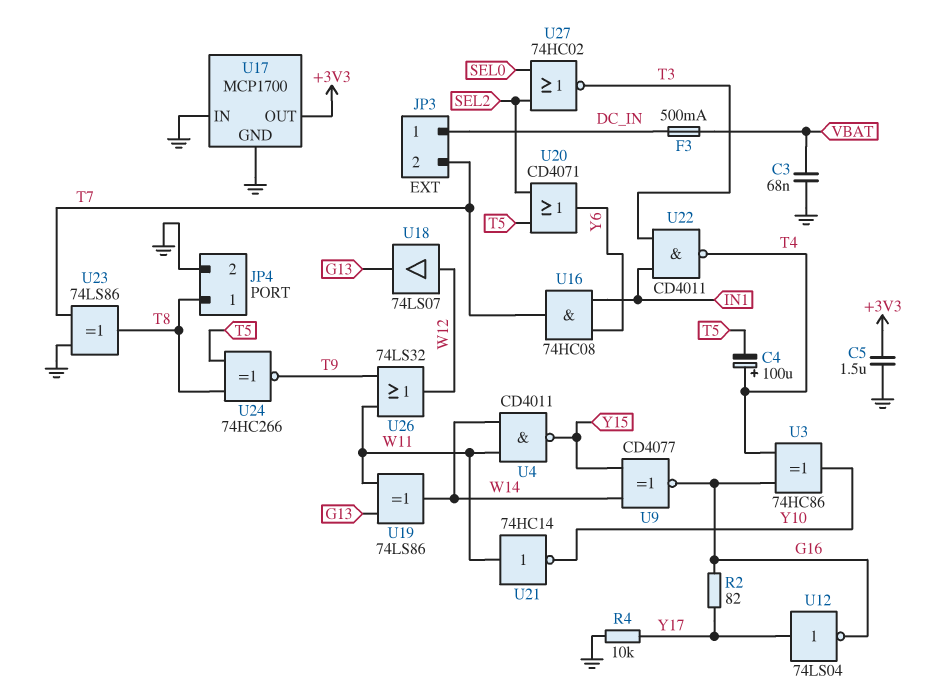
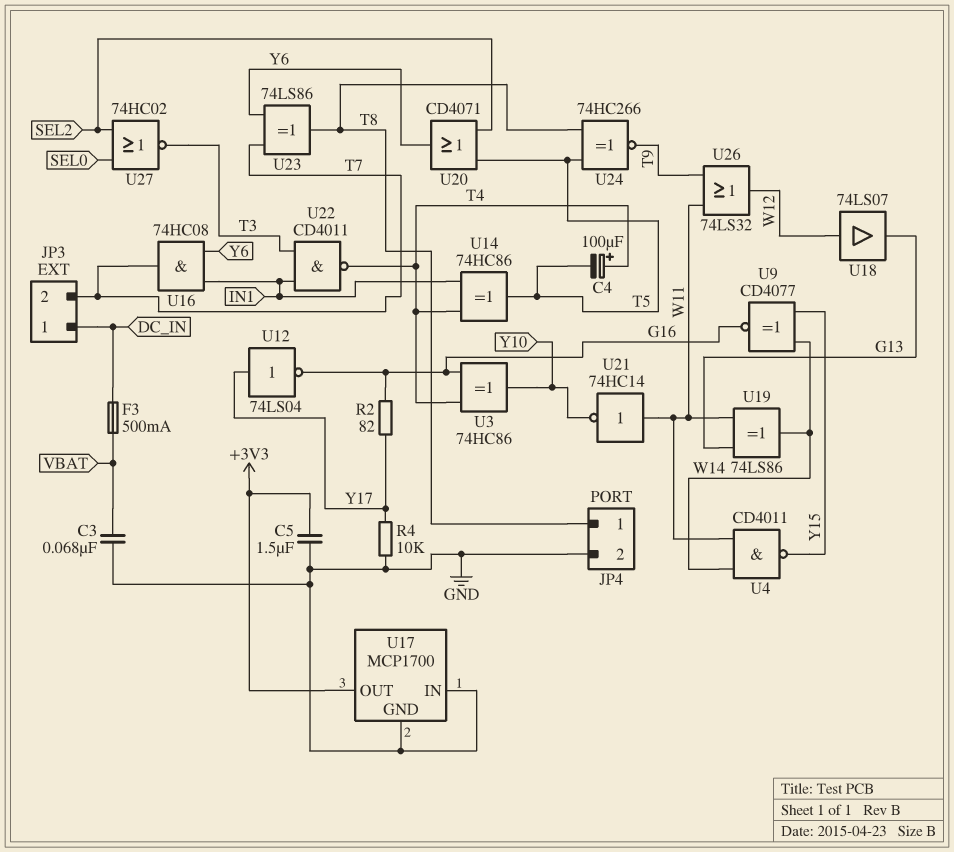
U14: none -> XOR 74HC86 (in IN1, in T4, out T5)
U23: XOR 74LS86 (in GND, in T7, out T8) -> XOR 74LS86 (in T7, in Y6, out T8)

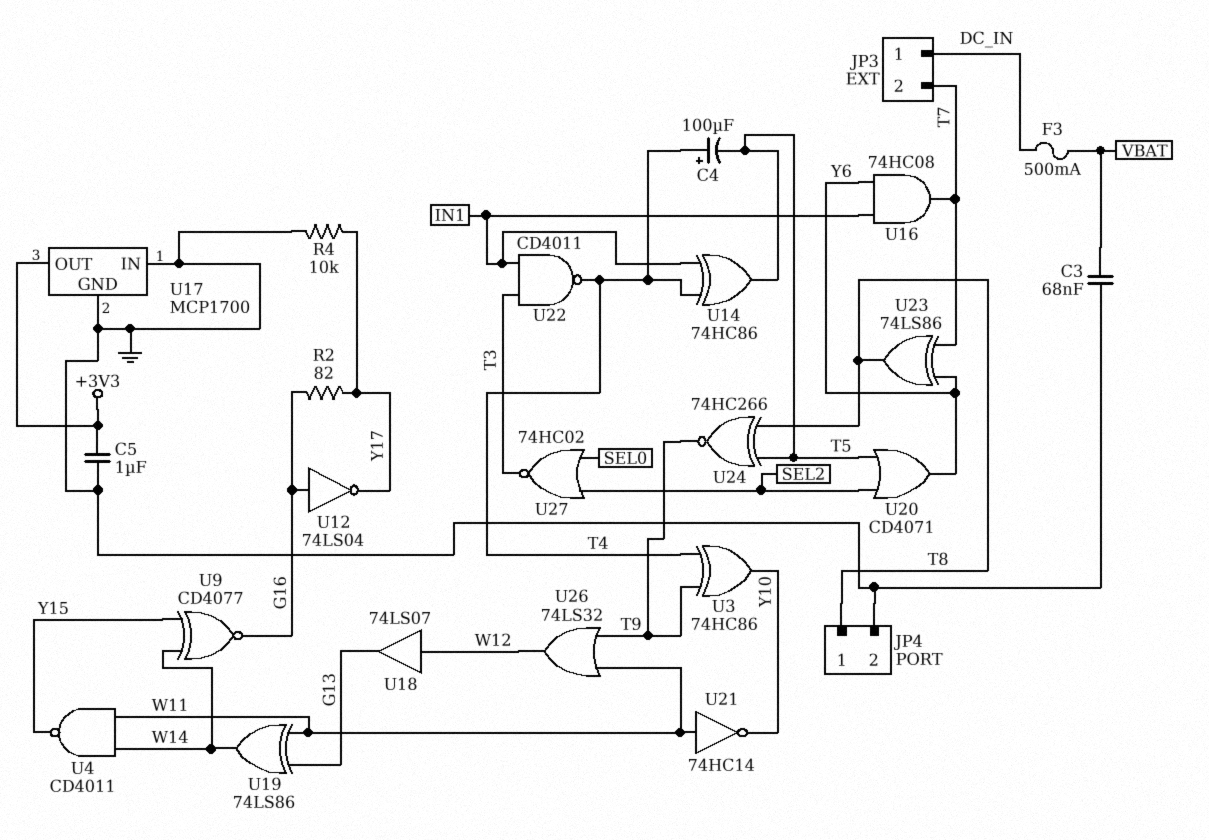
C5: 1.5uF (+3V3, GND) -> 1uF (+3V3, GND)
U3: XOR 74HC86 (in G16, in T4, out Y10) -> XOR 74HC86 (in T4, in T9, out Y10)
U12: NOT 74LS04 (in Y17, out G16) -> NOT 74LS04 (in G16, out Y17)

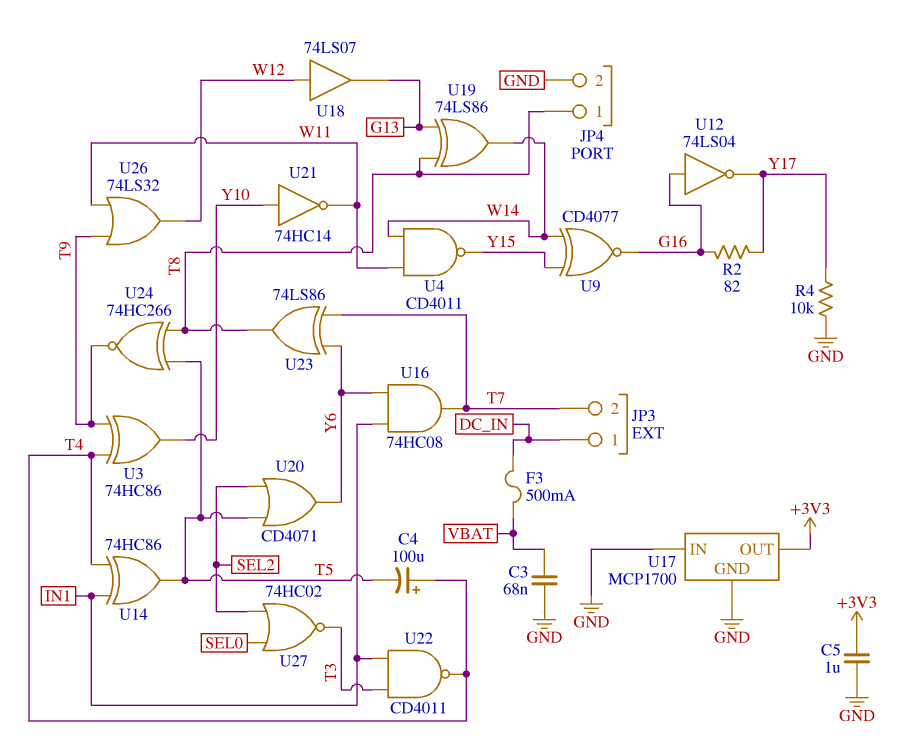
U19: XOR 74LS86 (in G13, in W11, out W14) -> XOR 74LS86 (in G13, in T8, out W14)
U21: NOT 74HC14 (in W11, out Y10) -> NOT 74HC14 (in Y10, out W11)

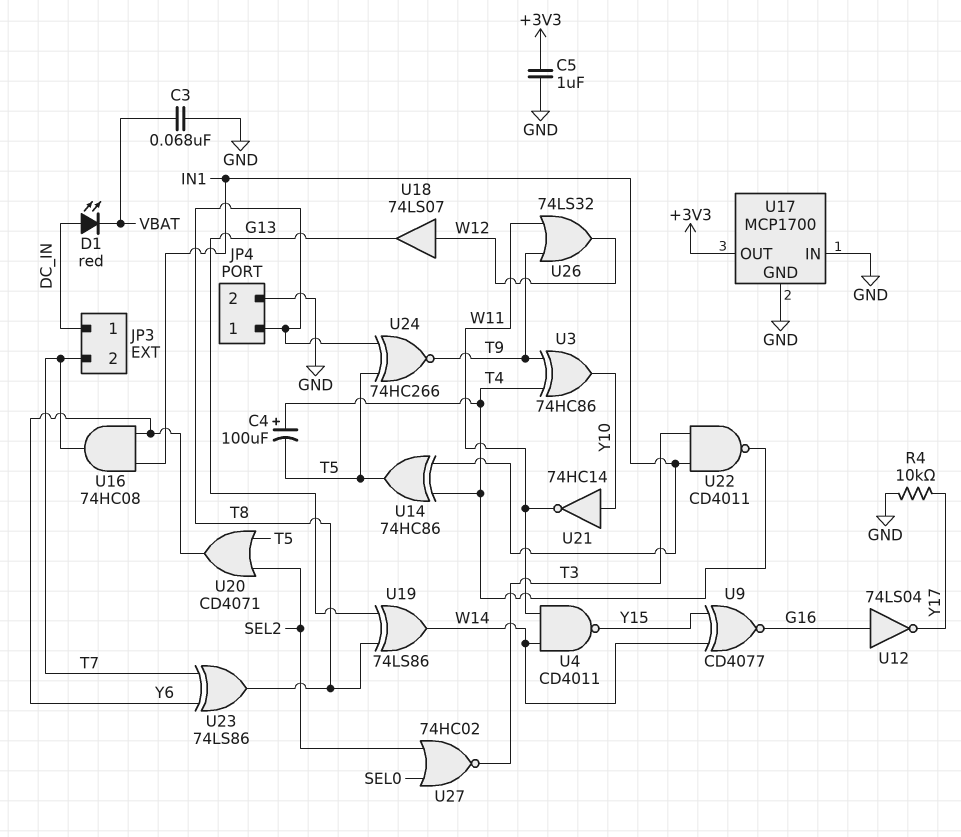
D1: none -> LED red (A DC_IN, K VBAT)
F3: 500mA (DC_IN, VBAT) -> none
R2: 82 (G16, Y17) -> none

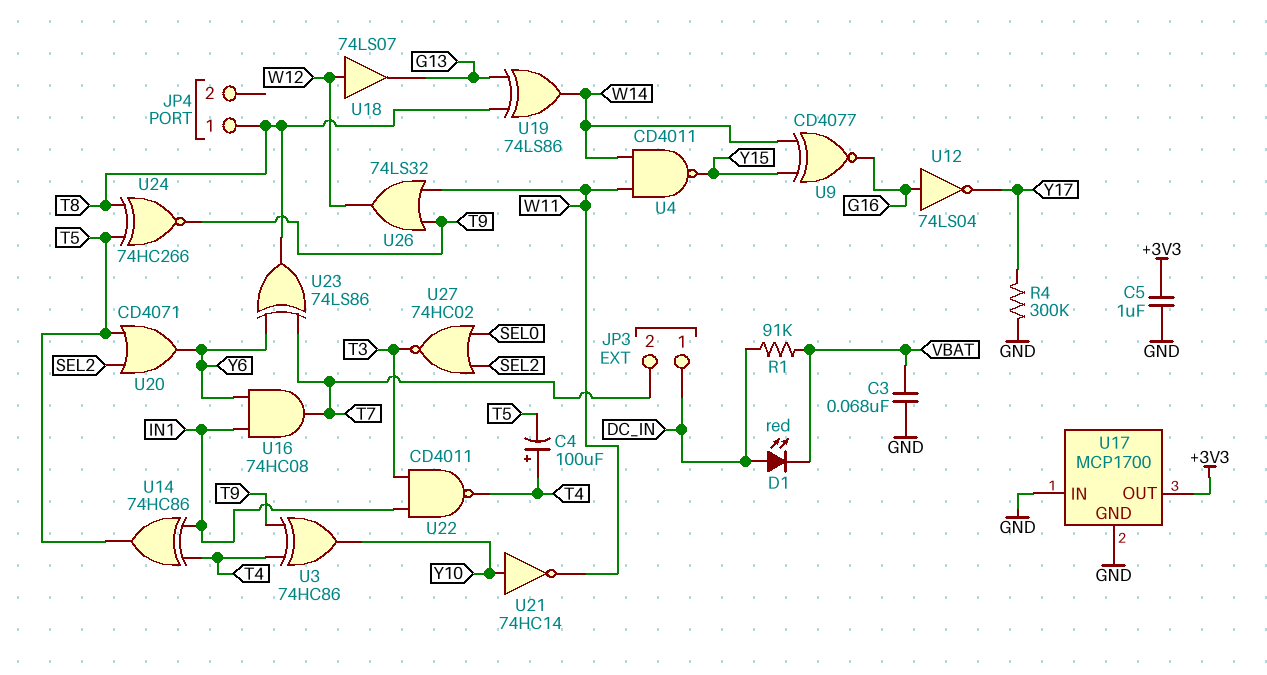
JP4 pin 2: GND -> none
R1: none -> 91k (DC_IN, VBAT)
R4: 10k (GND, Y17) -> 300k (GND, Y17)

